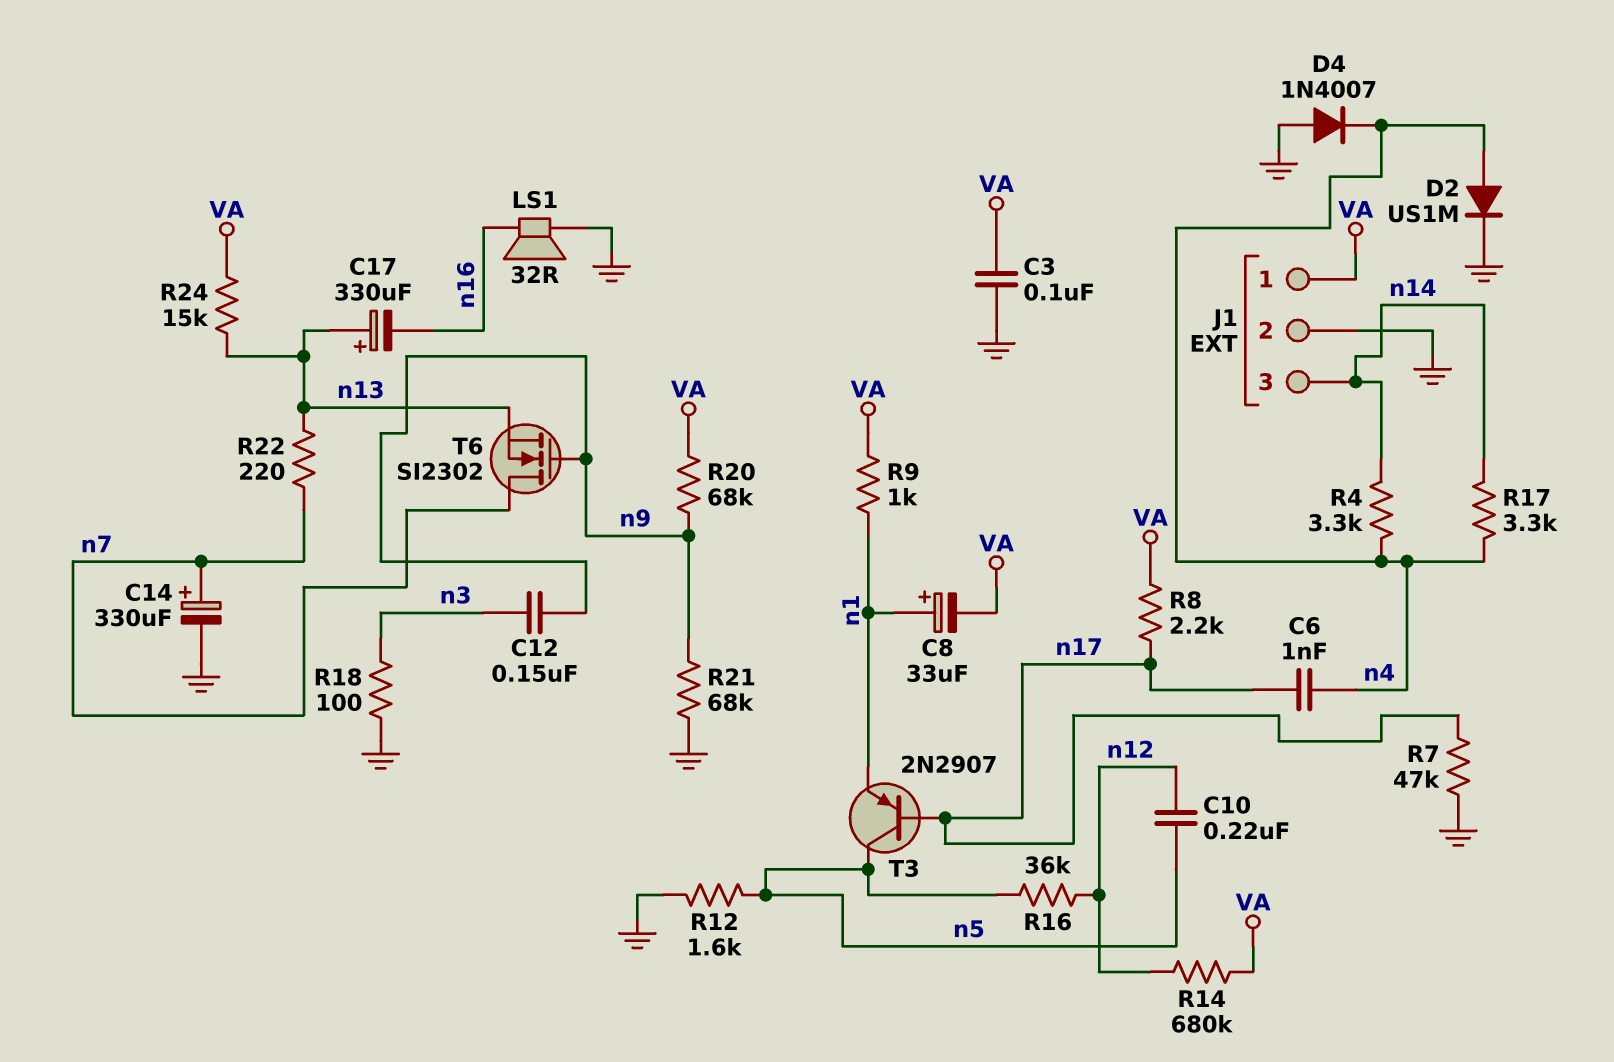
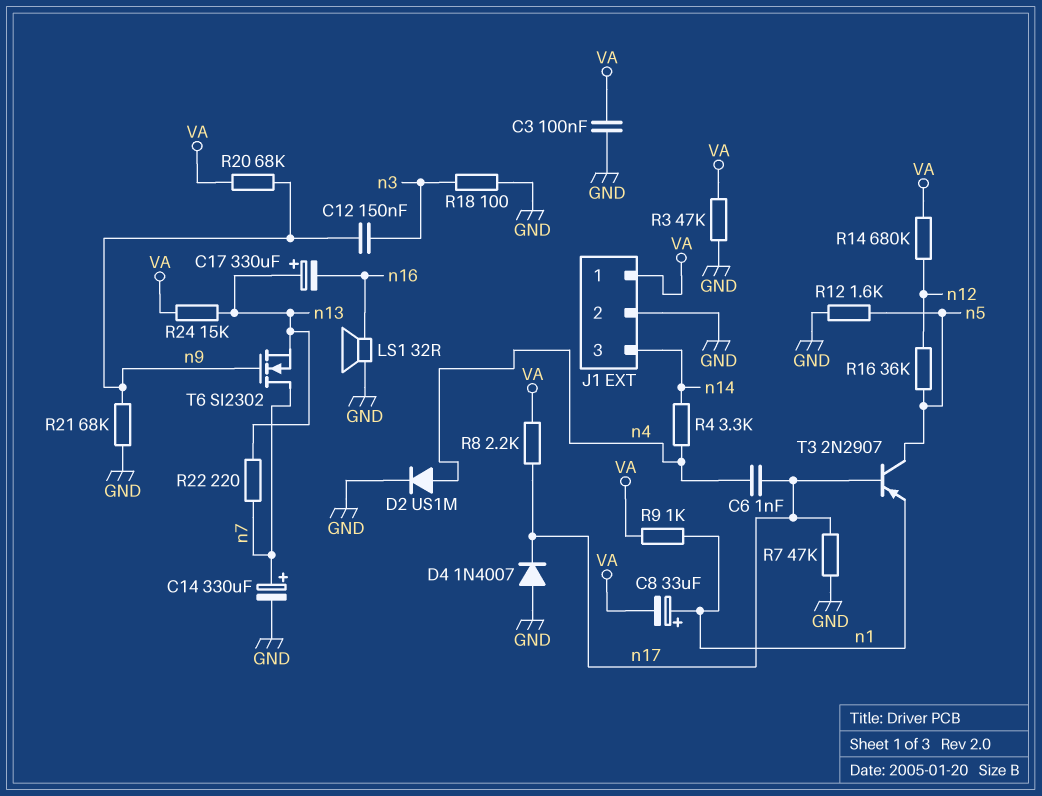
C10: 220nF (n5, n12) -> none
D4: diode 1N4007 (A GND, K n4) -> diode 1N4007 (A GND, K n17)
R3: none -> 47k (GND, VA)
R17: 3.3k (n4, n14) -> none

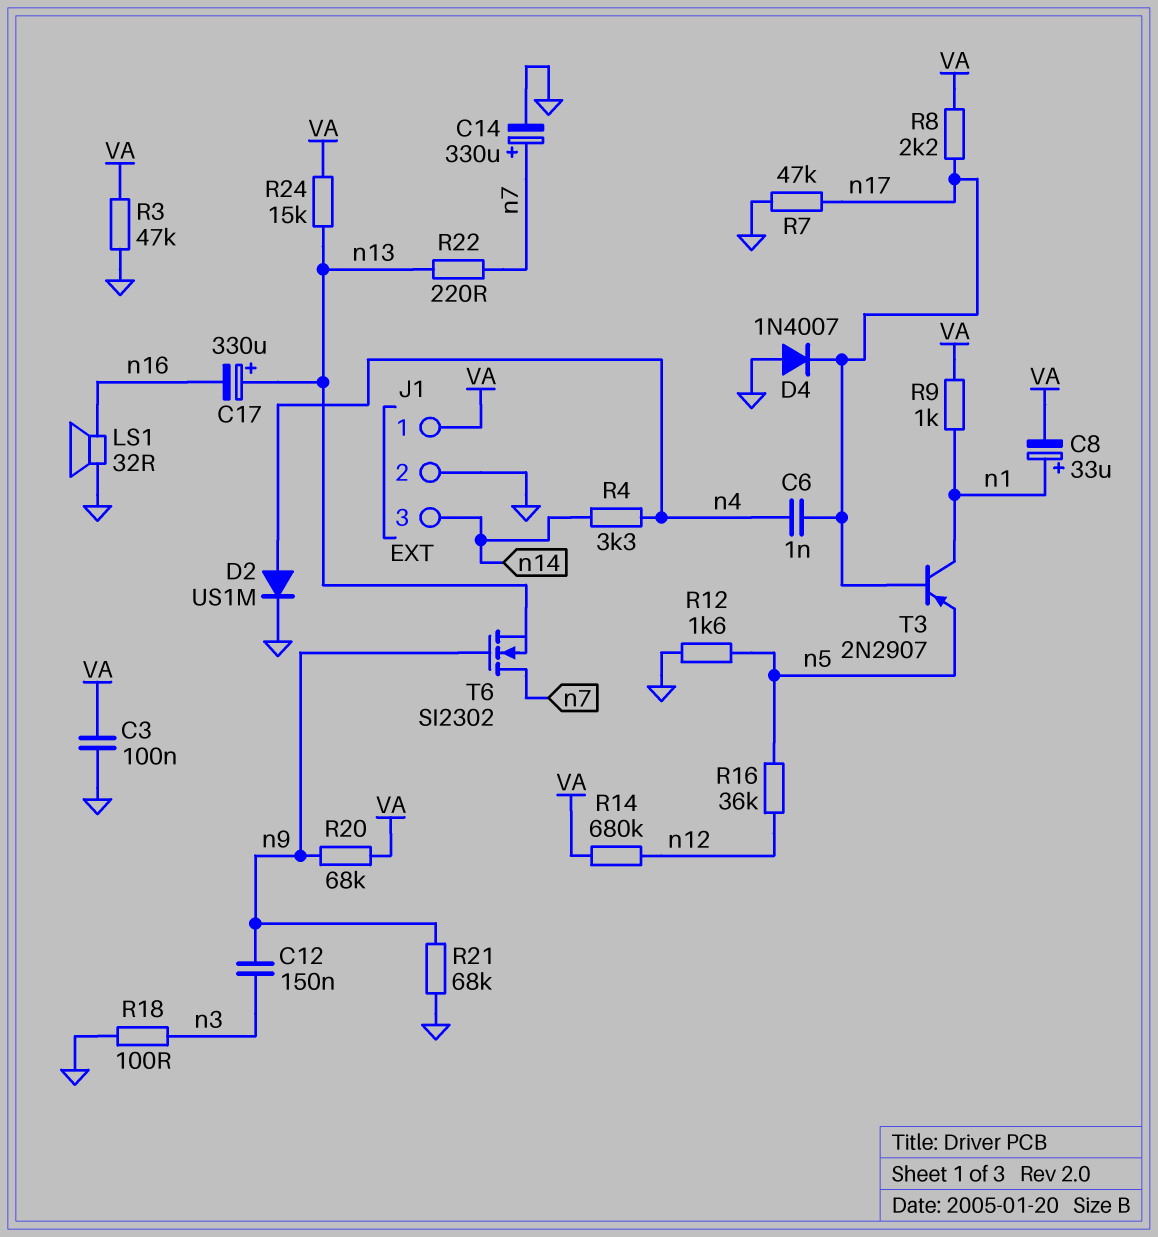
T3: PNP 2N2907 (B n17, C n5, E n1) -> PNP 2N2907 (B n17, C n1, E n5)

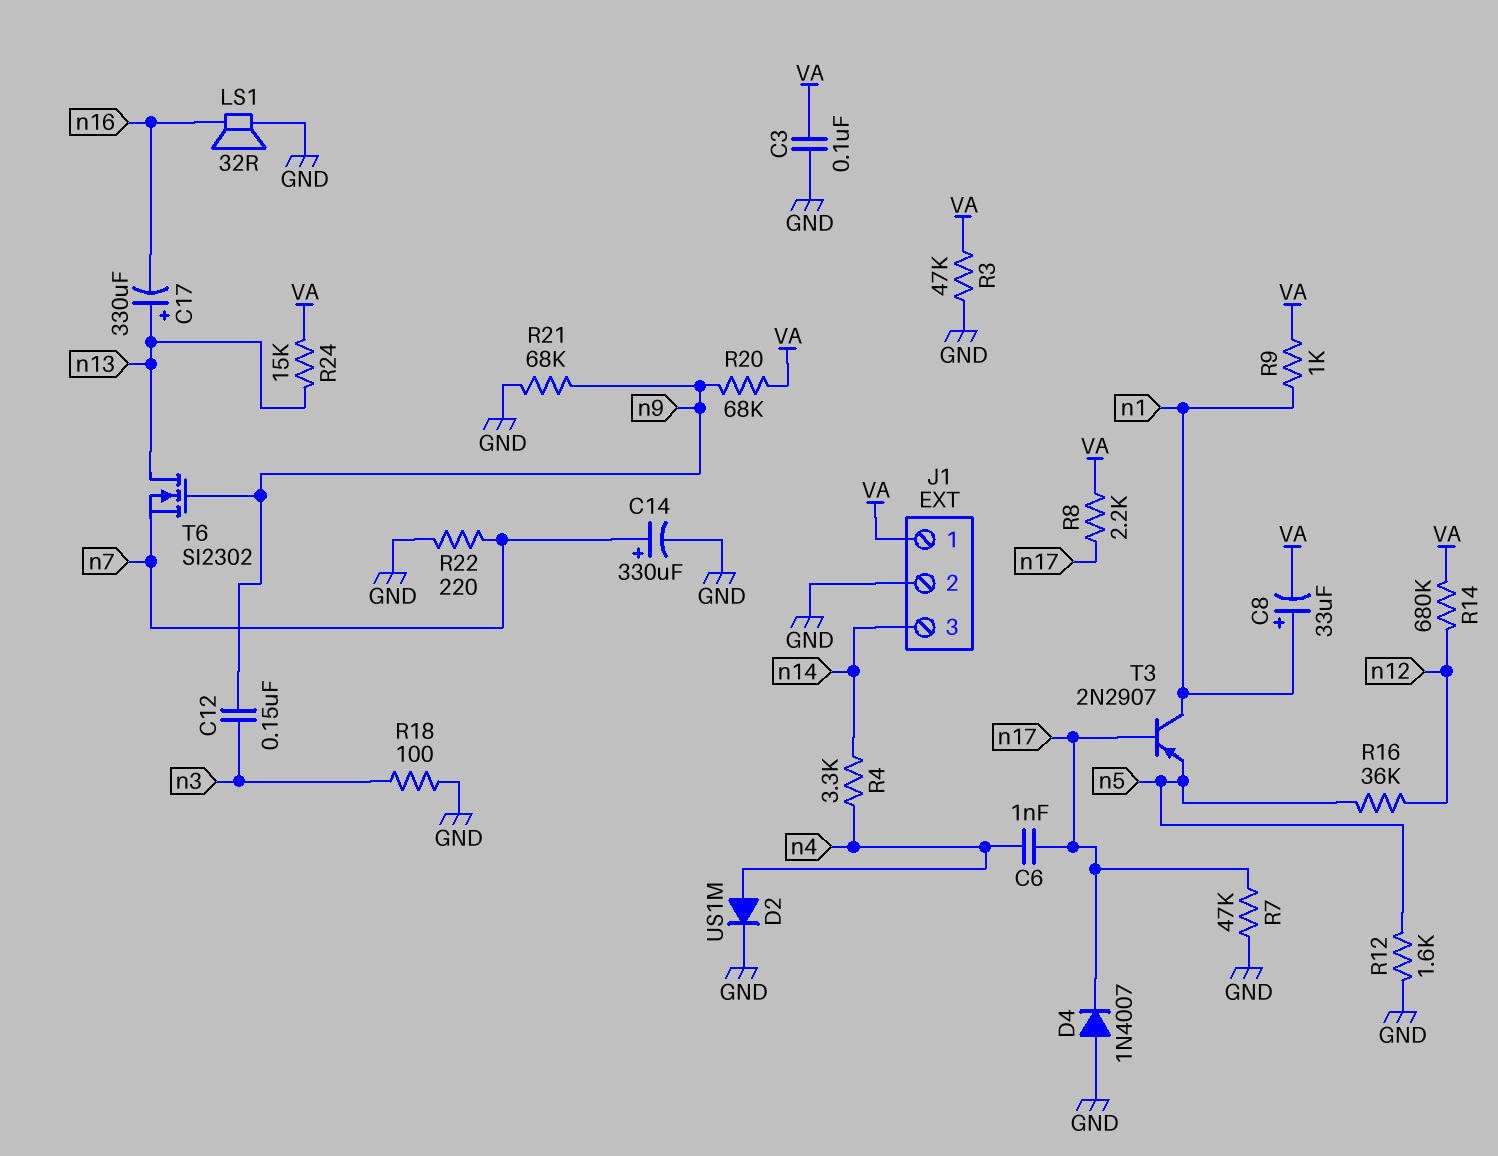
R22: 220 (n7, n13) -> 220 (GND, n7)
T6: NMOS SI2302 (G n9, D n7, S n13) -> NMOS SI2302 (G n9, D n13, S n7)

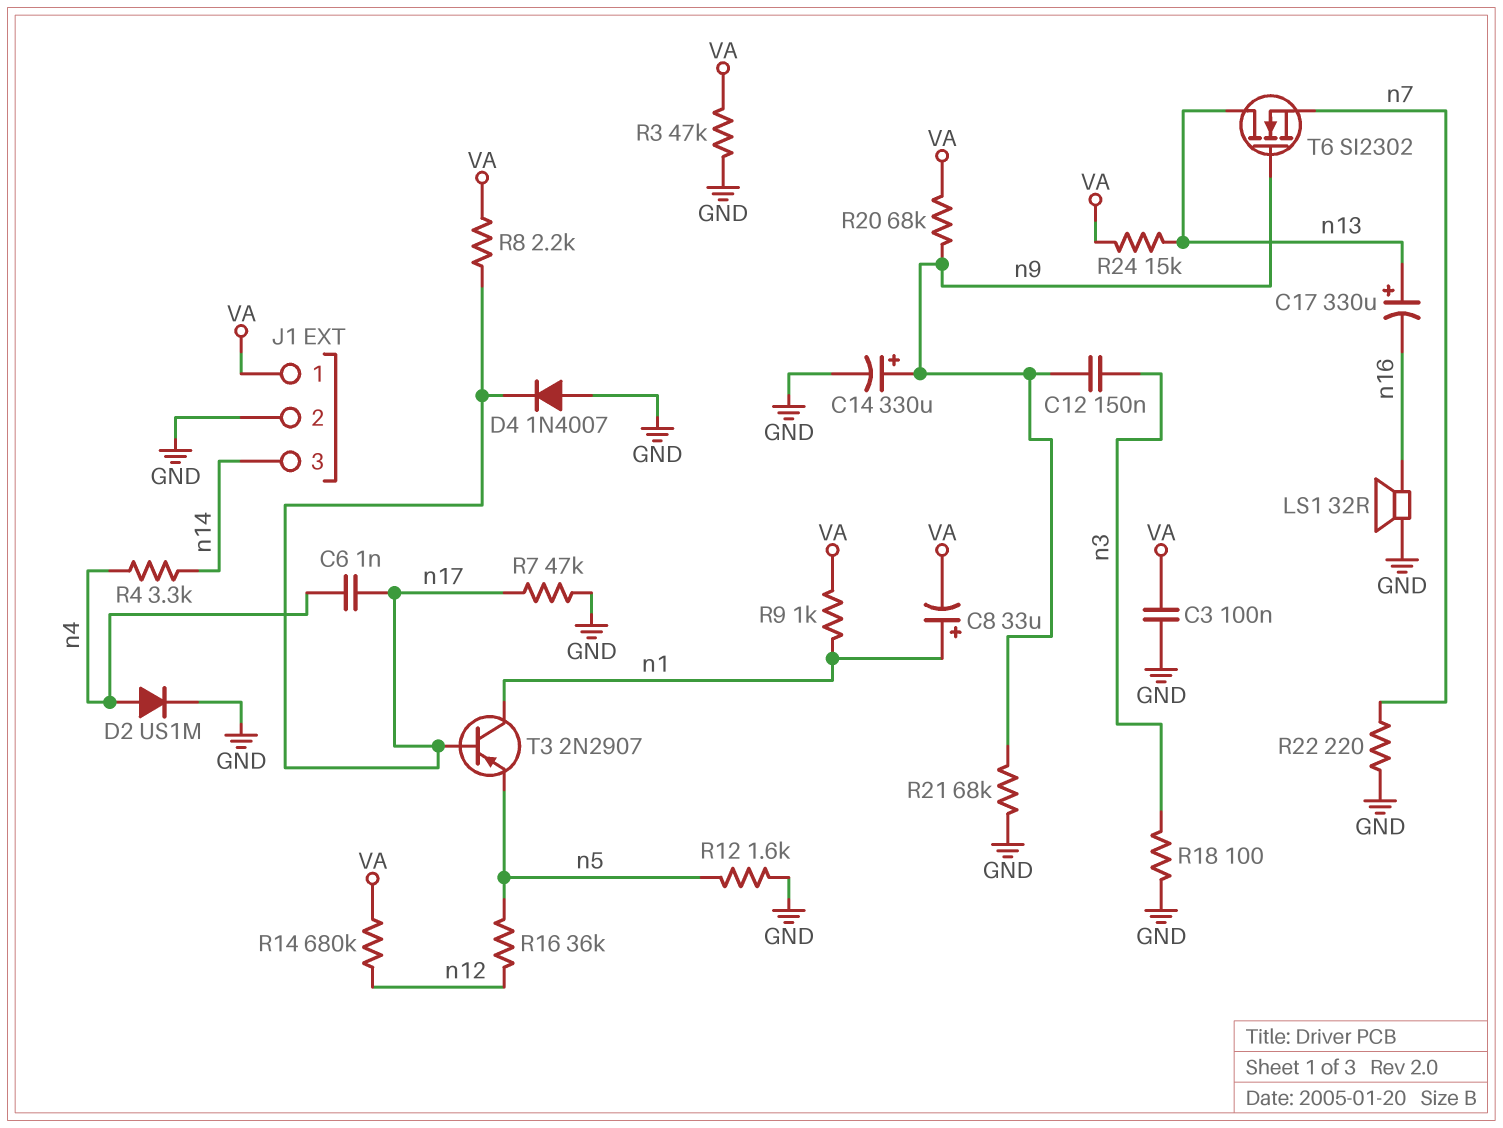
C14: 330uF (plus n7, minus GND) -> 330uF (plus n9, minus GND)

